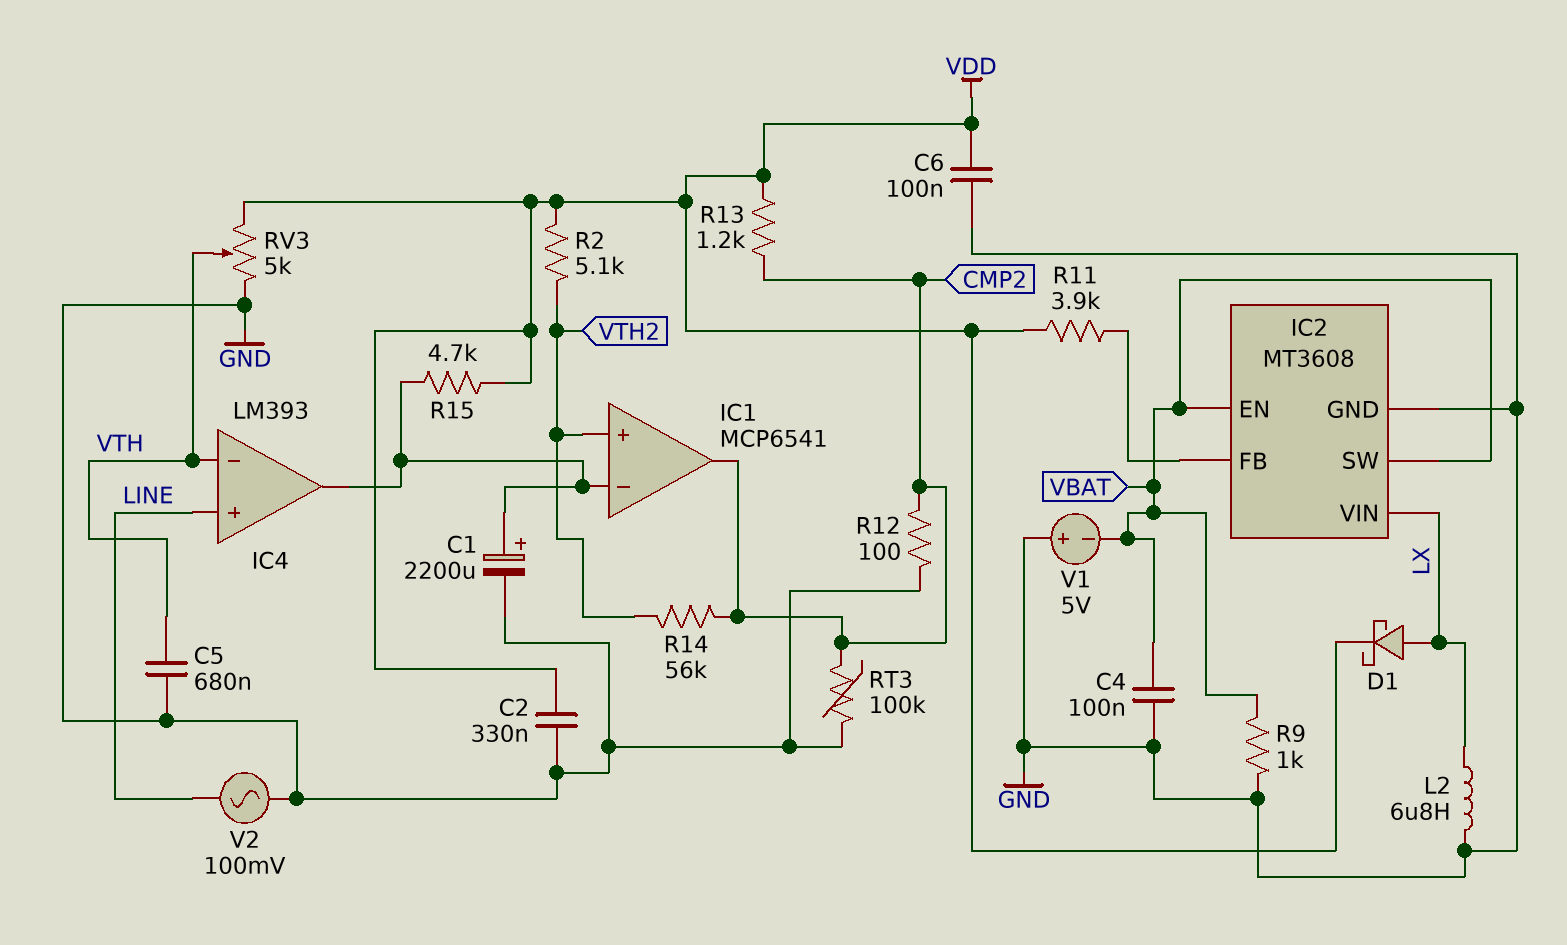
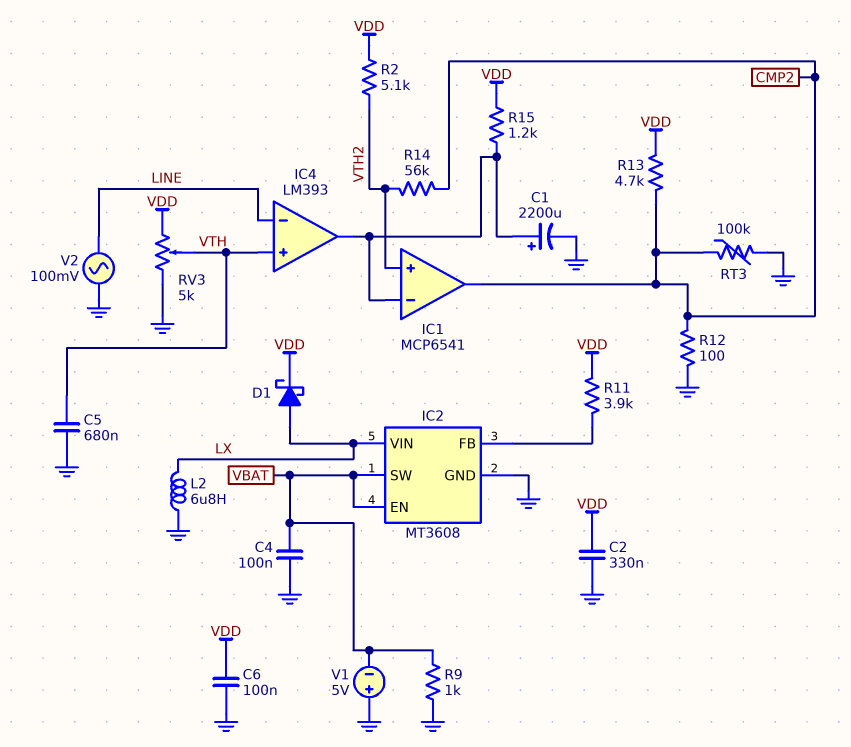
IC4 pin in+: LINE -> VTH
IC4 pin in-: VTH -> LINE
R13: 1.2k (CMP2, VDD) -> 4.7k (CMP2, VDD)
R15: 4.7k (IC1/in-, VDD) -> 1.2k (IC1/in-, VDD)

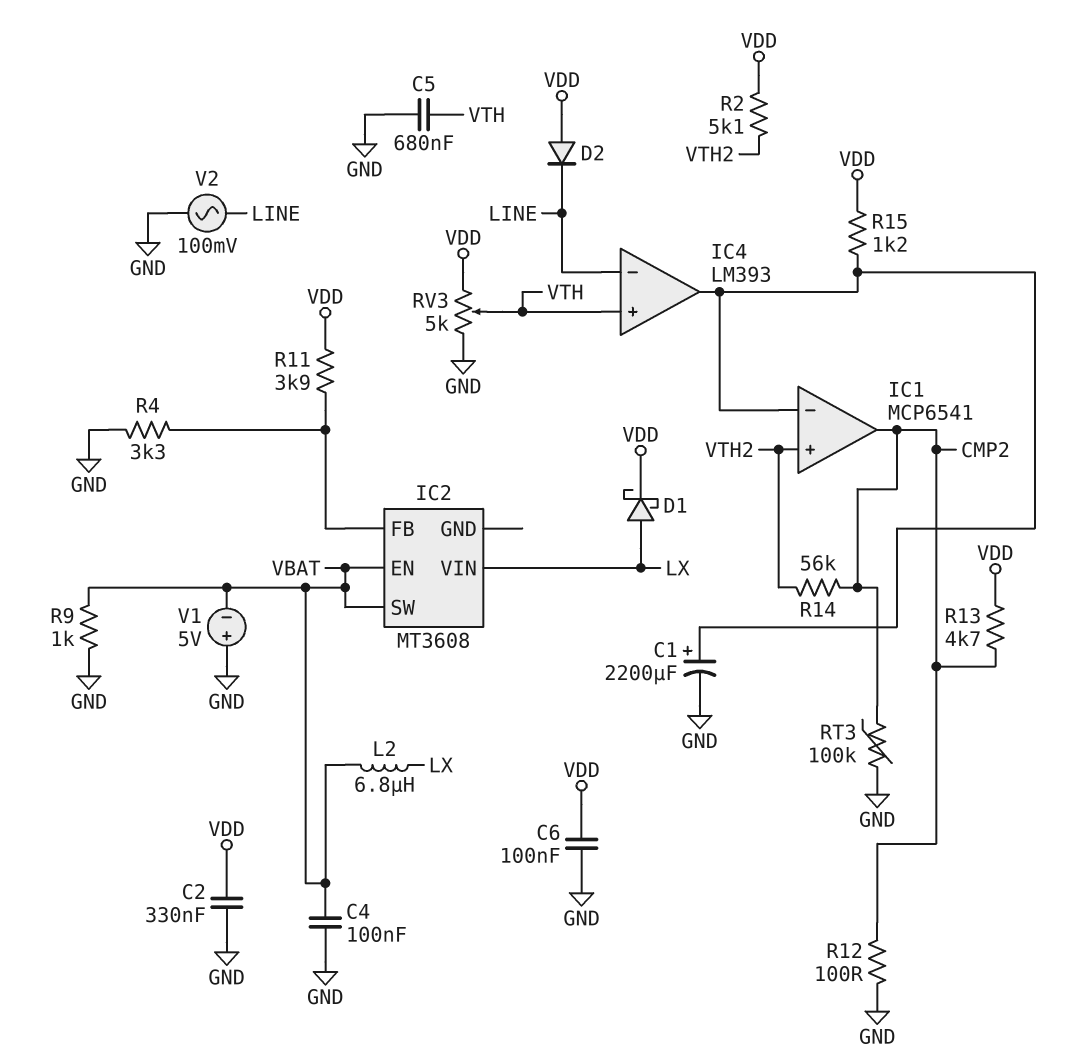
D2: none -> diode (A VDD, K LINE)
IC2 pin GND: GND -> none
L2: 6.8uH (GND, LX) -> 6.8uH (LX, VBAT)
R4: none -> 3.3k (GND, IC2/FB)

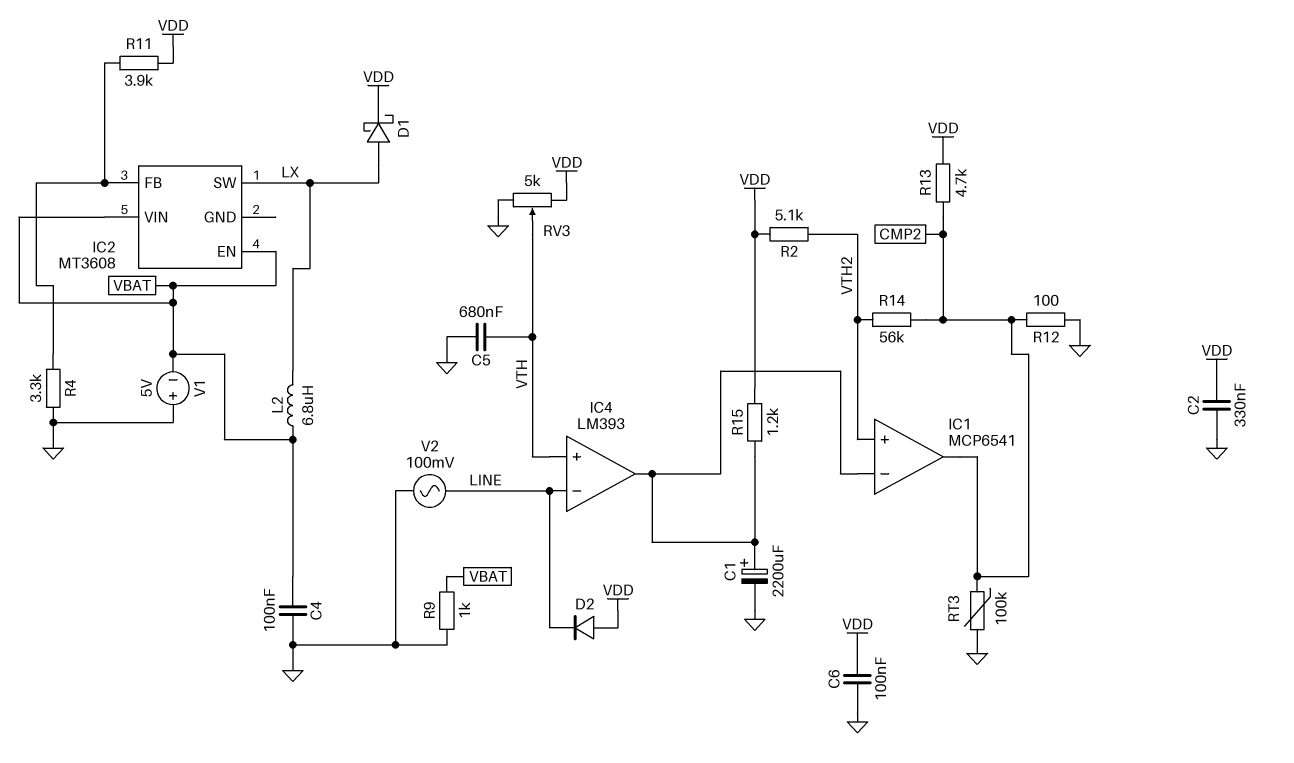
IC2 pin SW: VBAT -> LX
IC2 pin VIN: LX -> VBAT

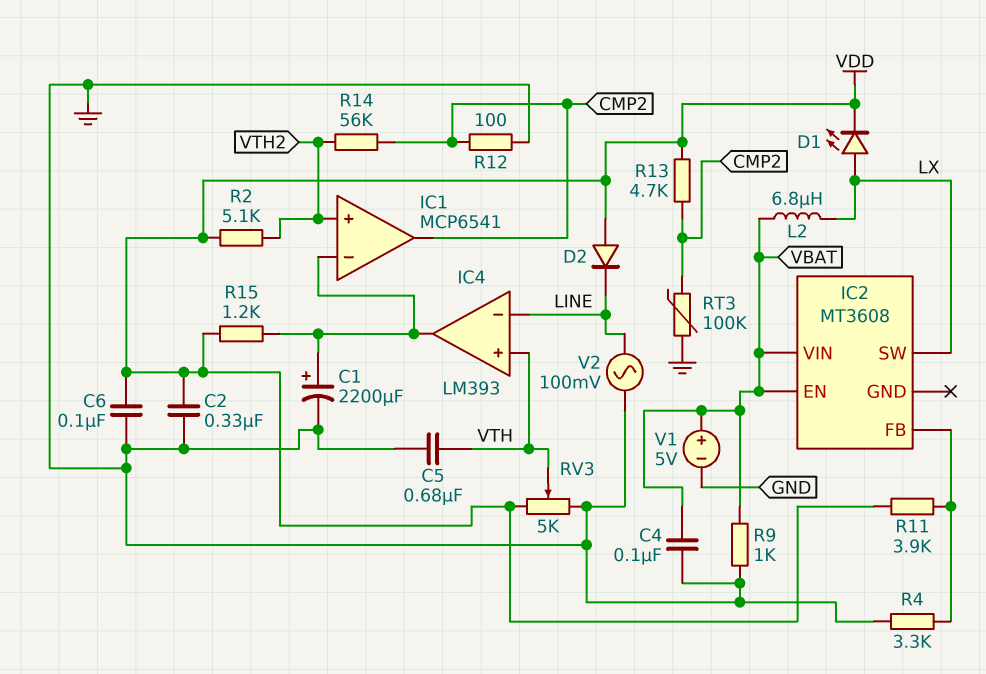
D1: schottky (A LX, K VDD) -> LED (A LX, K VDD)
V1: 5V (plus GND, minus VBAT) -> 5V (plus VBAT, minus GND)

